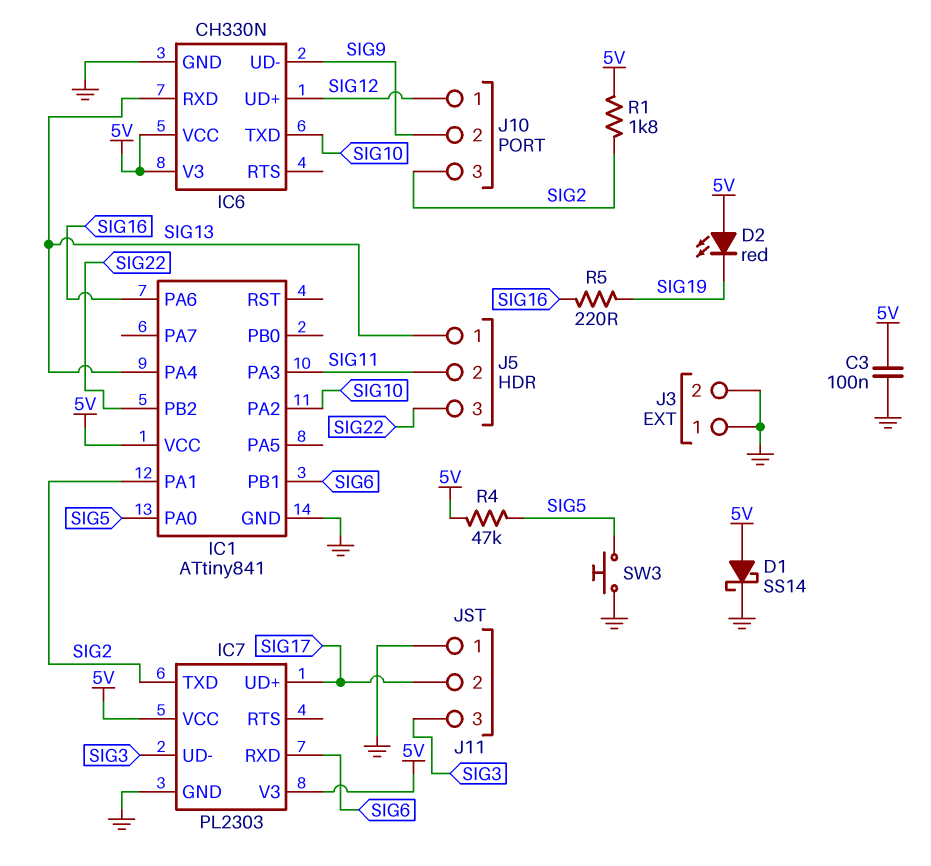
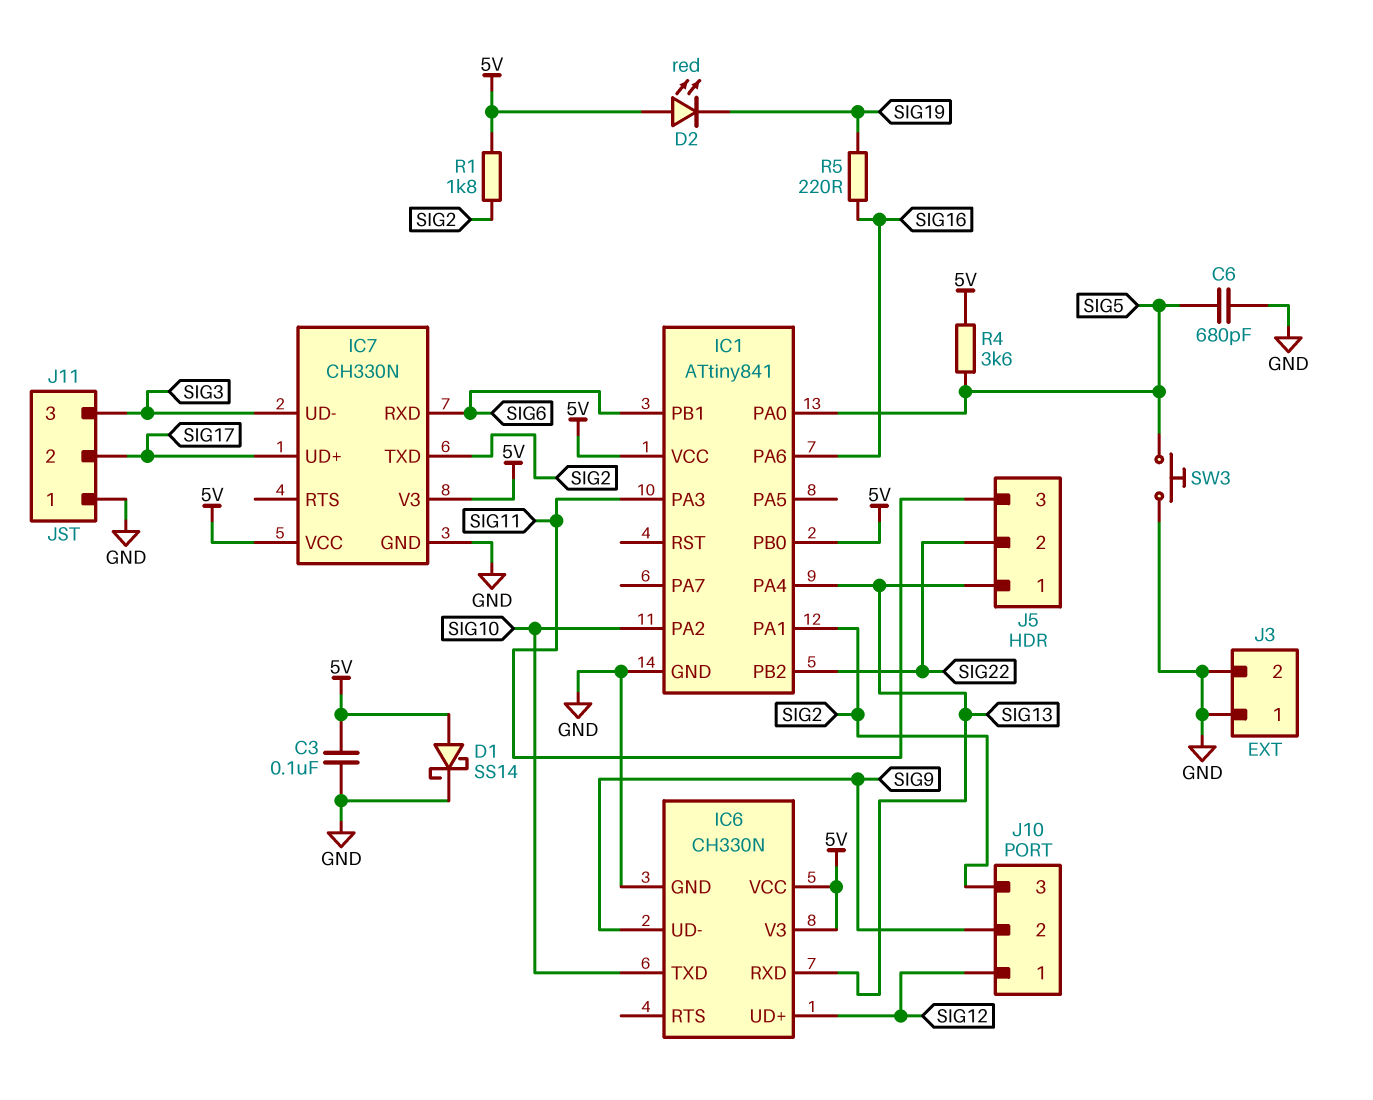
C6: none -> 680pF (GND, SIG5)
IC1 pin PB0: none -> 5V
IC7: PL2303 -> CH330N
J5 pin 2: SIG11 -> SIG22
J5 pin 3: SIG22 -> SIG11
R4: 47k (5V, SIG5) -> 3.6k (5V, SIG5)

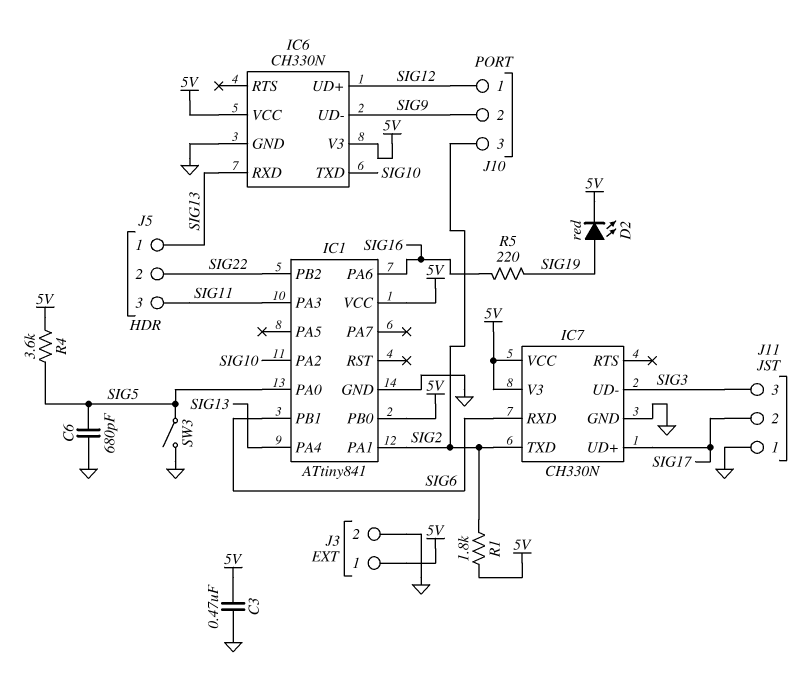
C3: 100nF (5V, GND) -> 470nF (5V, GND)
D1: schottky SS14 (A 5V, K GND) -> none
D2: LED red (A 5V, K SIG19) -> LED red (A SIG19, K 5V)
J3 pin 1: GND -> 5V
SW3: button (GND, SIG5) -> switch (GND, SIG5)

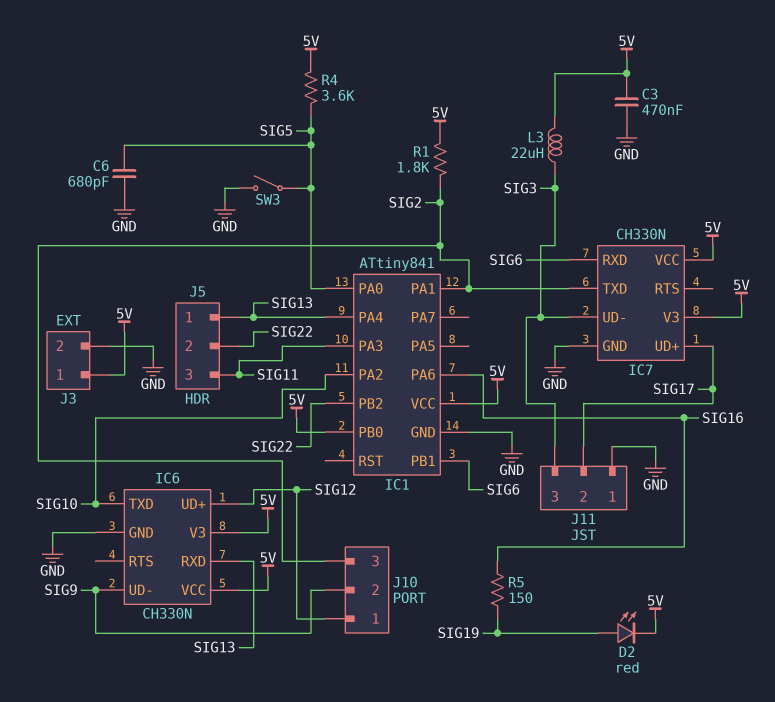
L3: none -> 22uH (5V, SIG3)
R5: 220 (SIG16, SIG19) -> 150 (SIG16, SIG19)

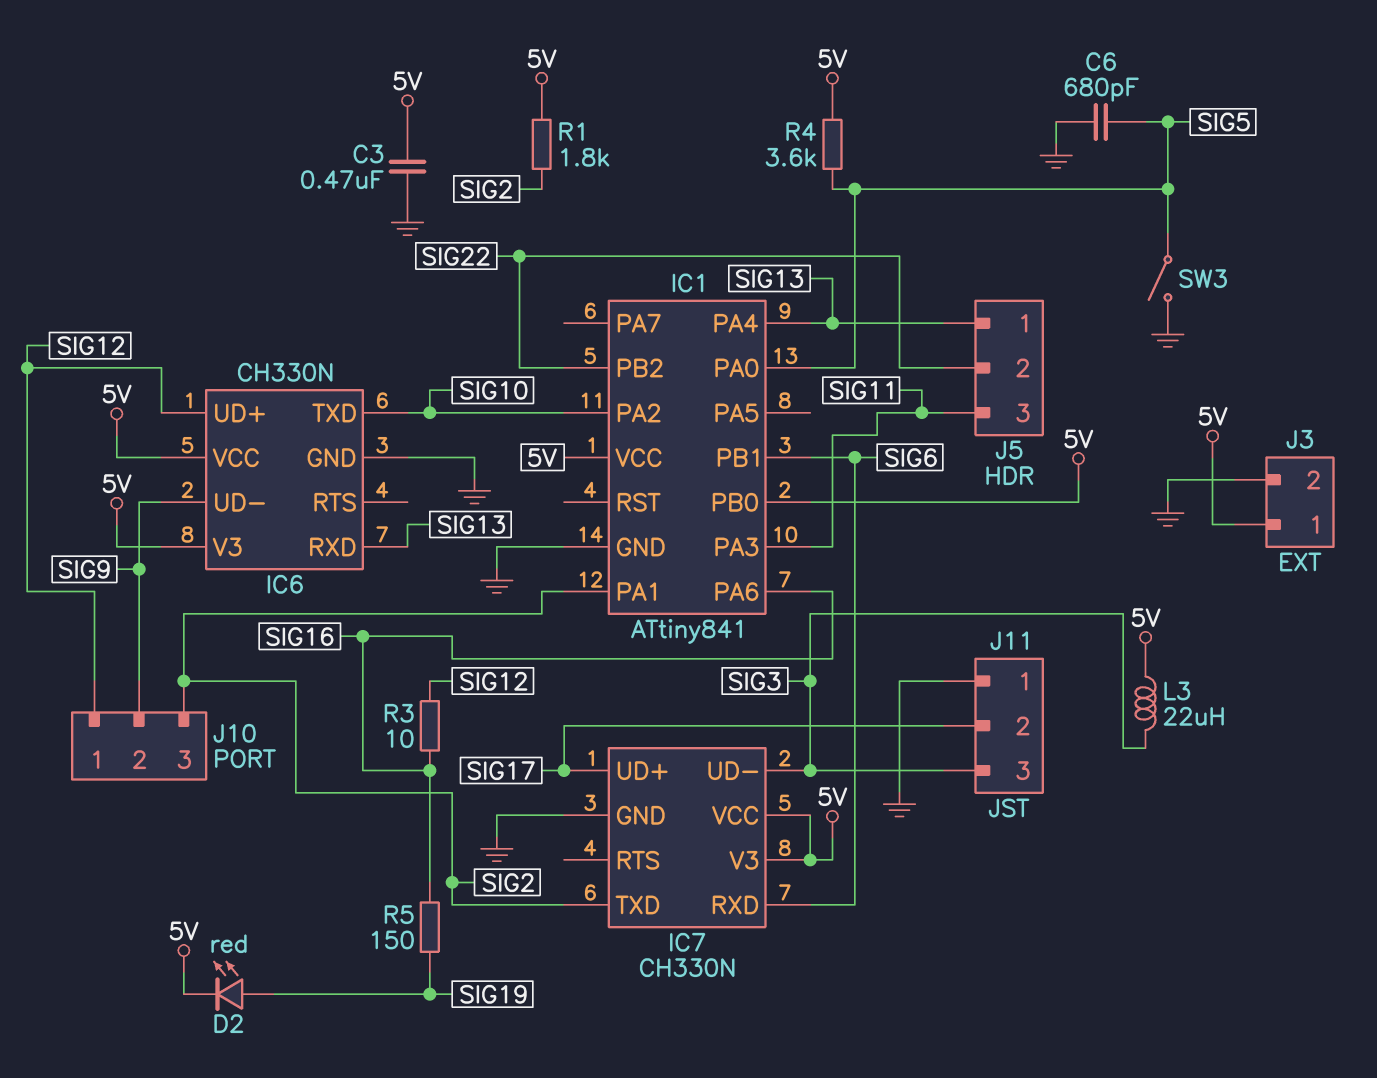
R3: none -> 10 (SIG12, SIG16)

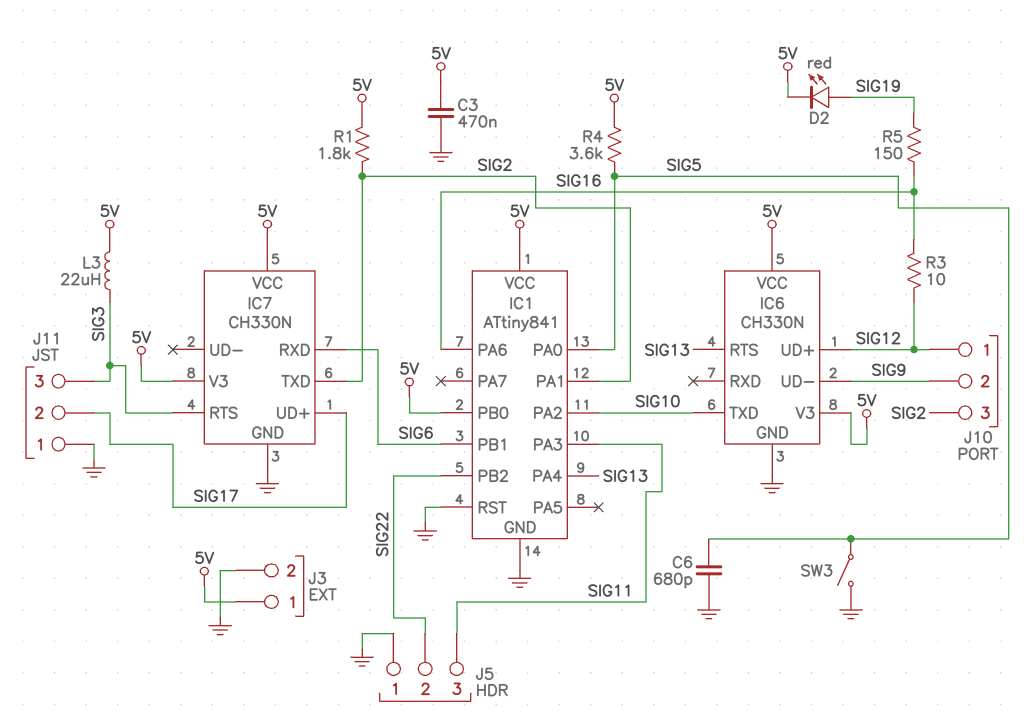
IC1 pin RST: none -> GND
IC6 pin RTS: none -> SIG13
IC6 pin RXD: SIG13 -> none
IC7 pin RTS: none -> SIG3
IC7 pin UD-: SIG3 -> none
J5 pin 1: SIG13 -> GND

